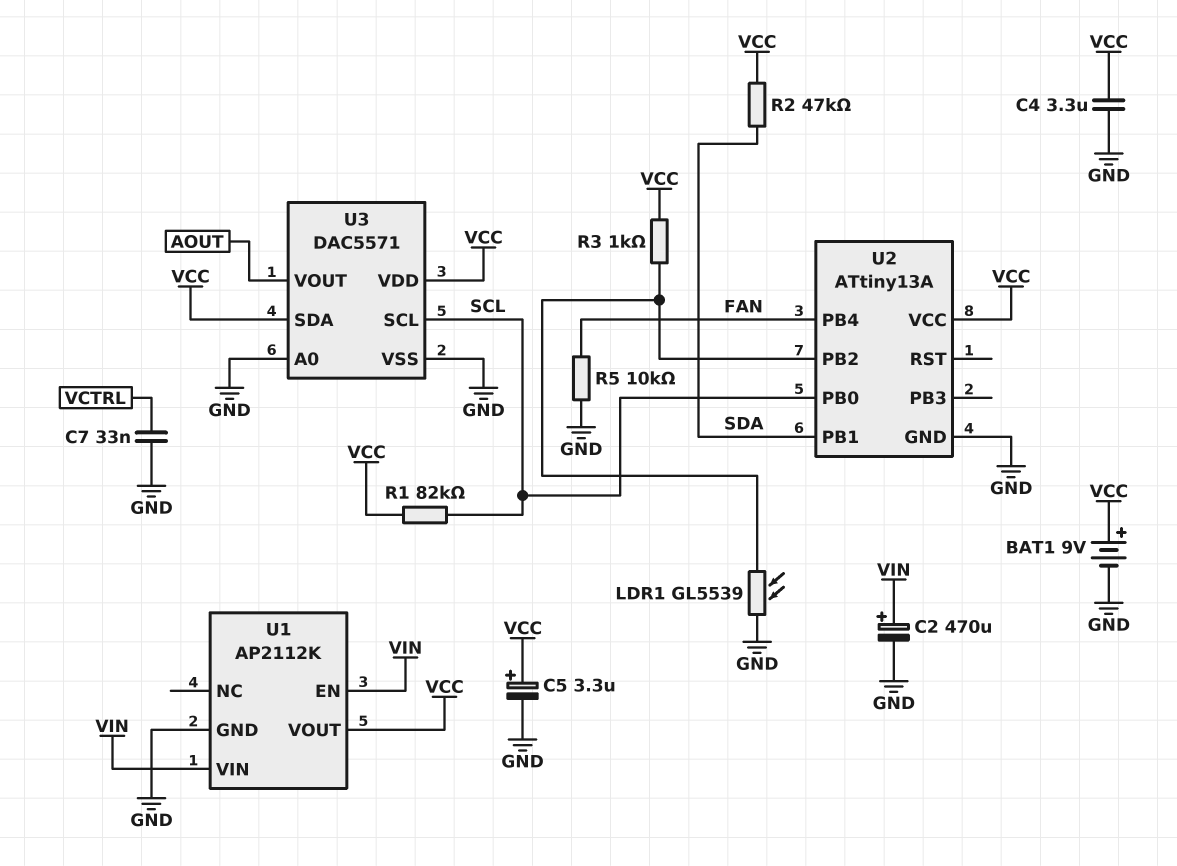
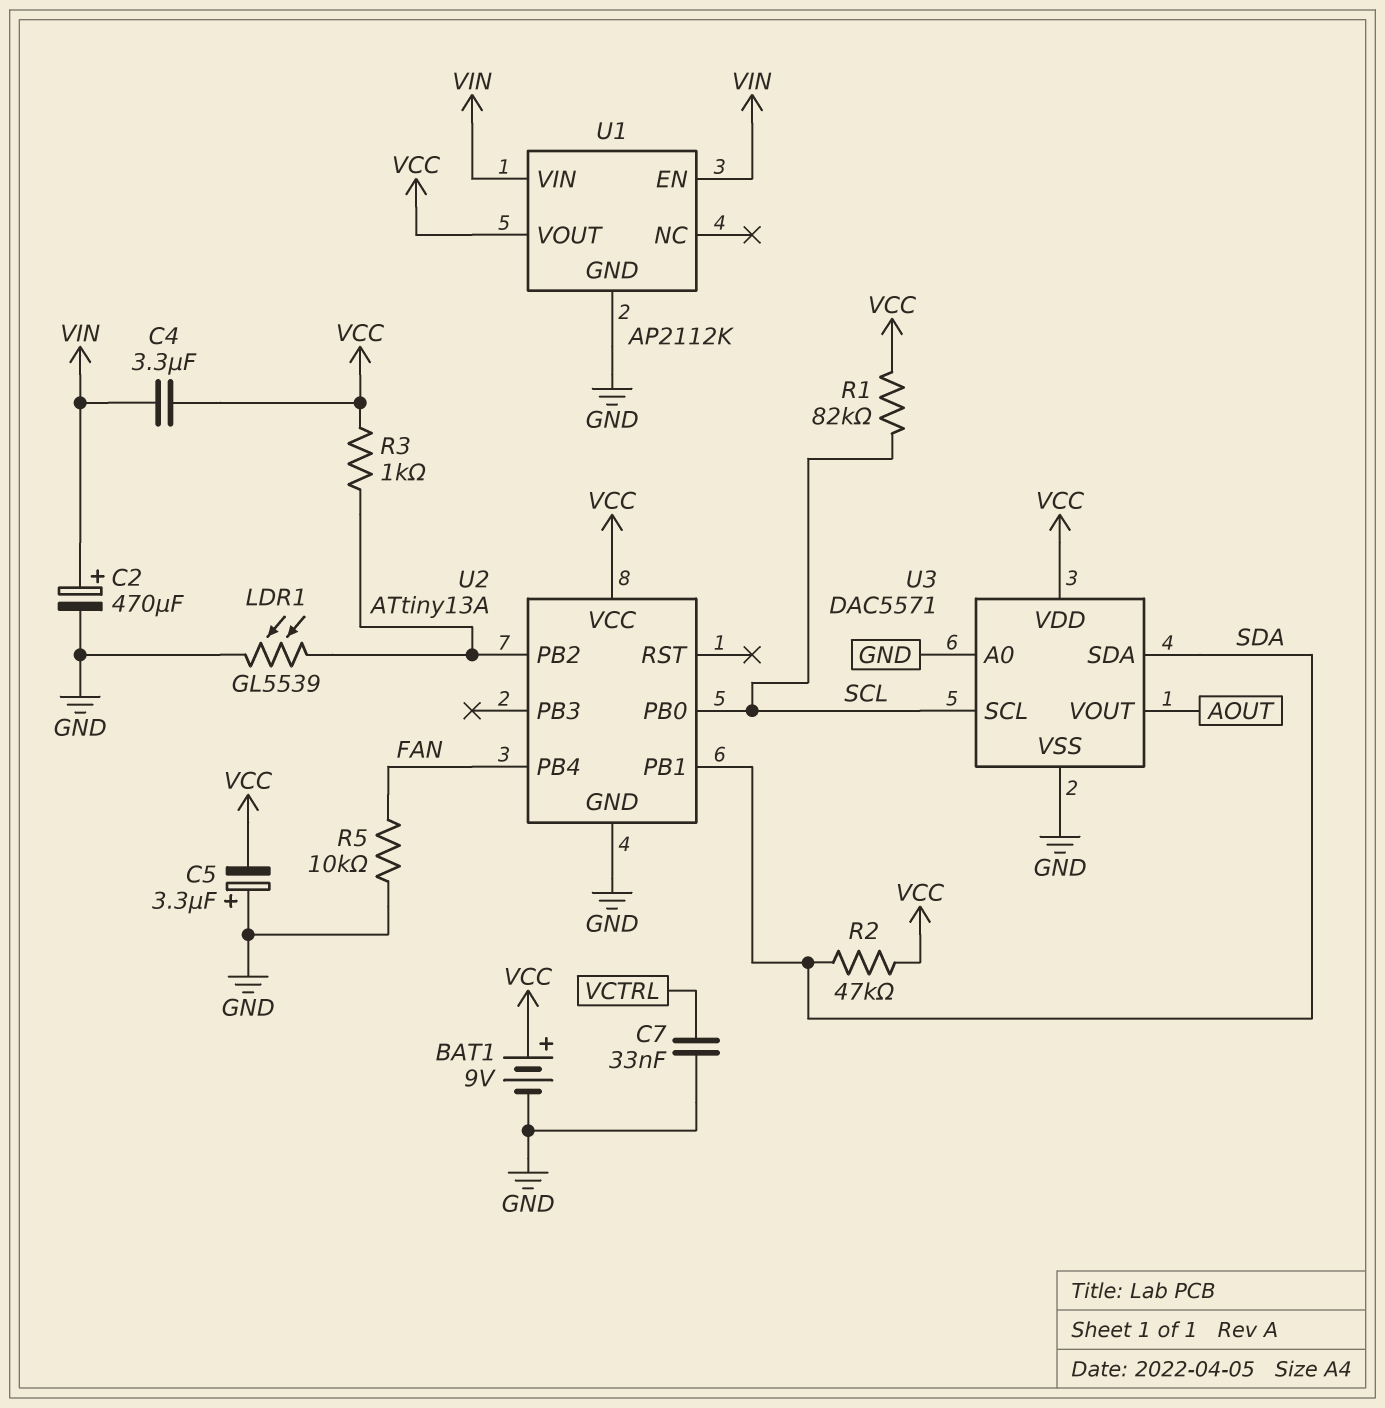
C4: 3.3uF (GND, VCC) -> 3.3uF (VCC, VIN)
C5: 3.3uF (plus VCC, minus GND) -> 3.3uF (plus GND, minus VCC)
U3 pin SDA: VCC -> SDA

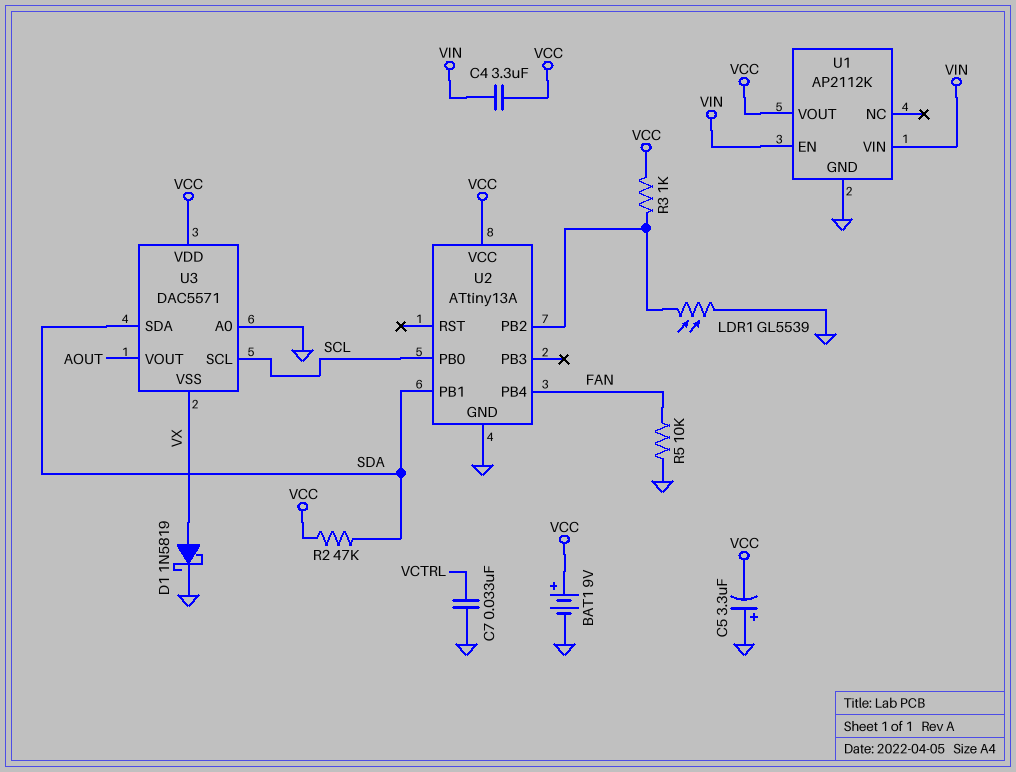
C2: 470uF (plus VIN, minus GND) -> none
D1: none -> schottky 1N5819 (A VX, K GND)
R1: 82k (SCL, VCC) -> none
U3 pin VSS: GND -> VX

